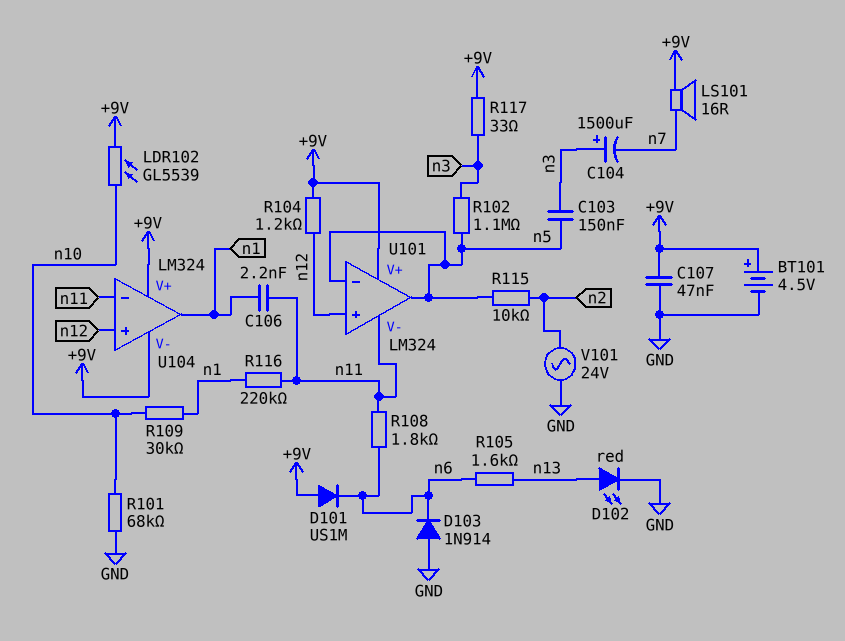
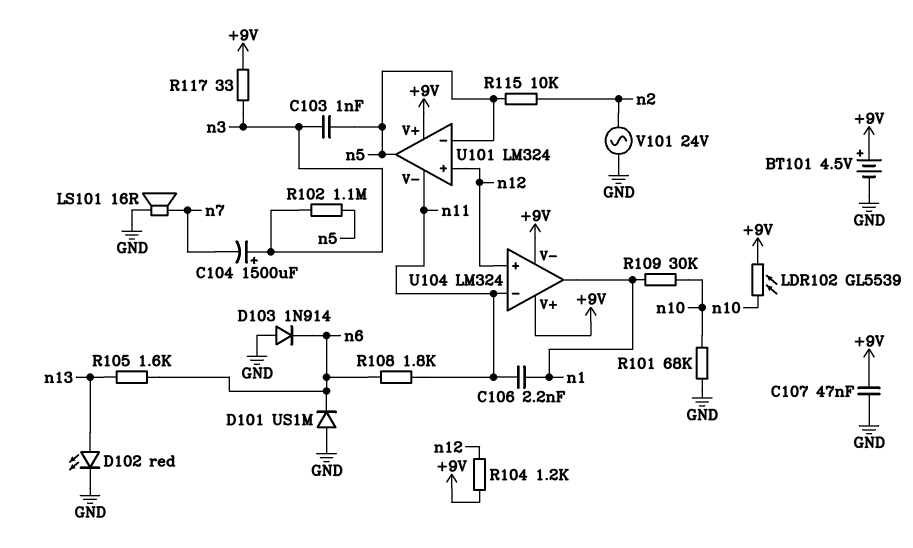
C103: 150nF (n3, n5) -> 1nF (n3, n5)
D101: diode US1M (A +9V, K n6) -> diode US1M (A GND, K n6)
LS101: speaker 16R (+9V, n7) -> speaker 16R (GND, n7)
R116: 220k (n1, n11) -> none

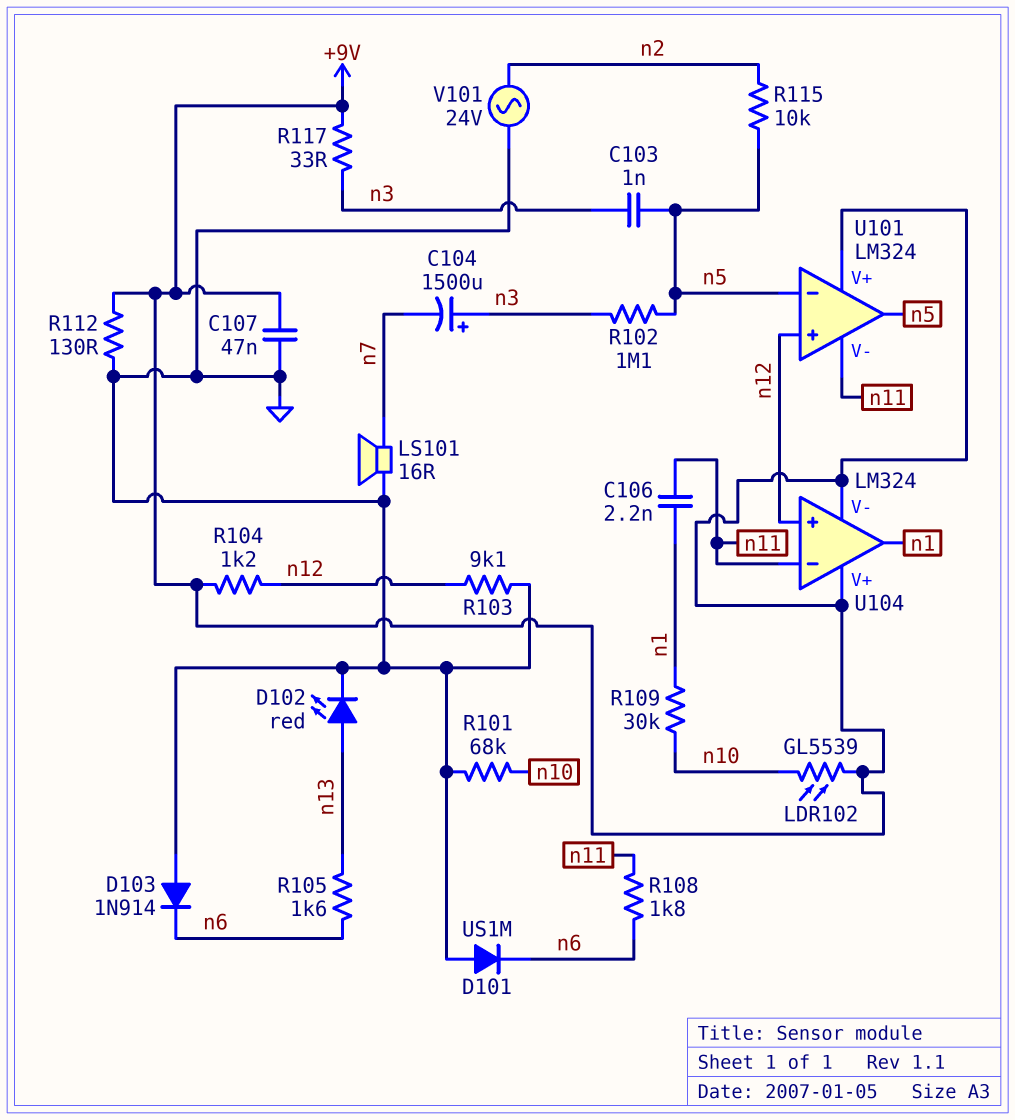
BT101: 4.5V (plus +9V, minus GND) -> none
R103: none -> 9.1k (GND, n12)
R112: none -> 130 (+9V, GND)

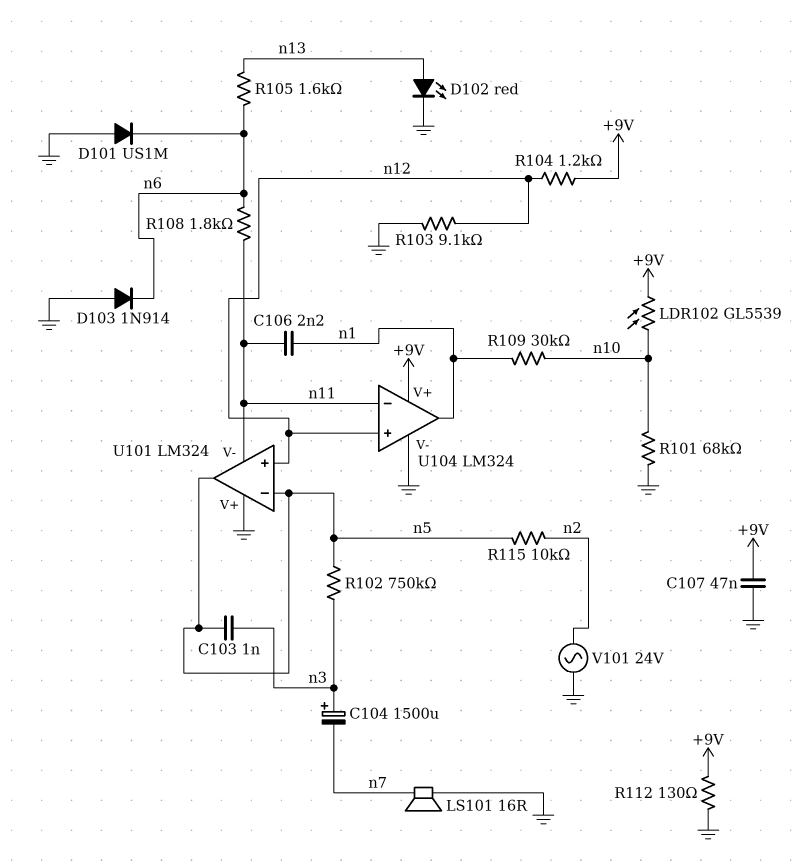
R102: 1.1M (n3, n5) -> 750k (n3, n5)
R117: 33 (+9V, n3) -> none
U101 pin V+: +9V -> GND
U104 pin V-: +9V -> GND

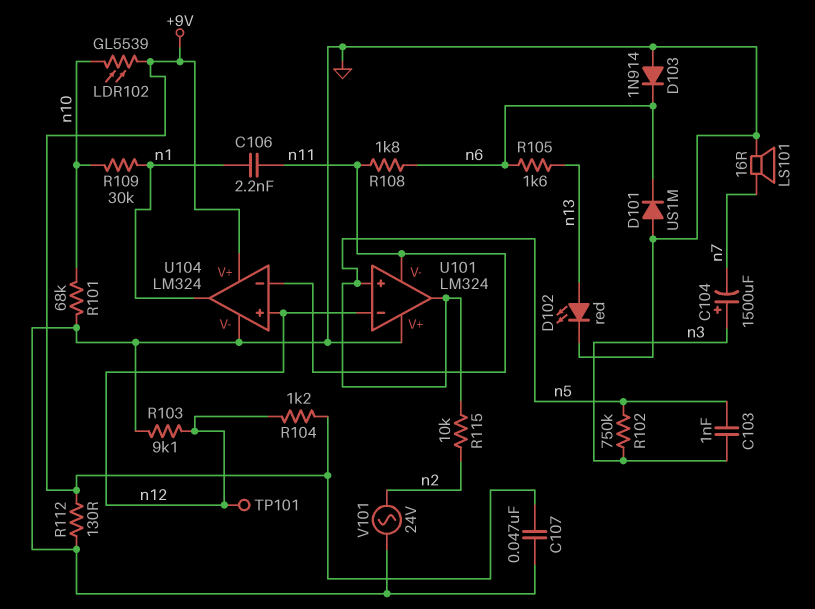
TP101: none -> test point (n12)
U101 pin in+: n12 -> n5
U101 pin in-: n5 -> n12

